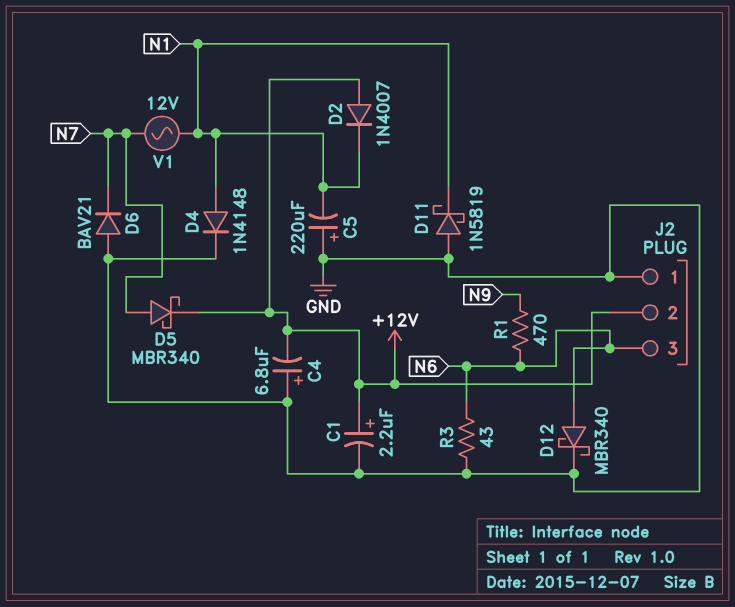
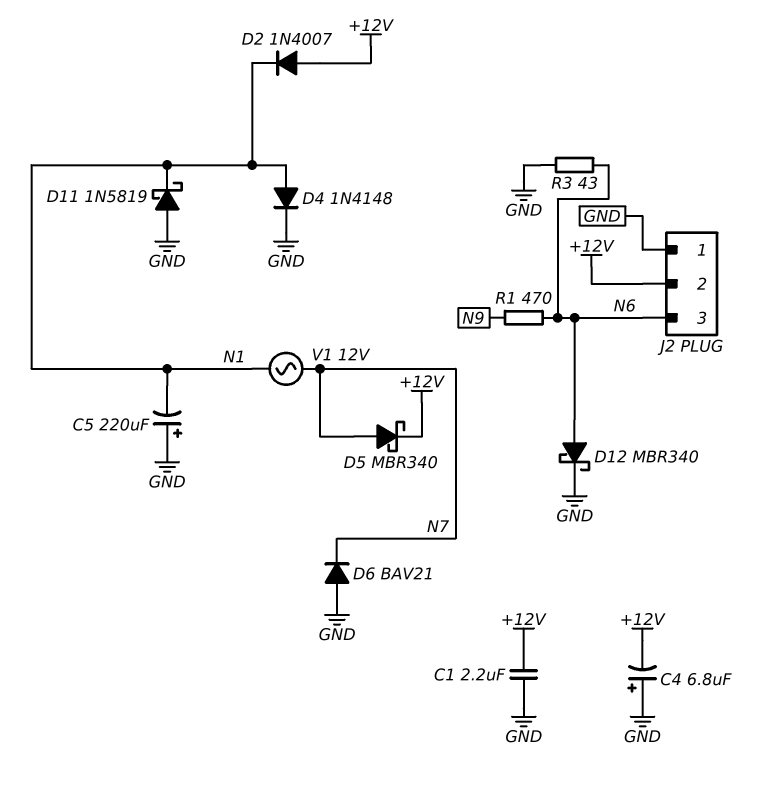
C1: 2.2uF (plus +12V, minus GND) -> 2.2uF (+12V, GND)

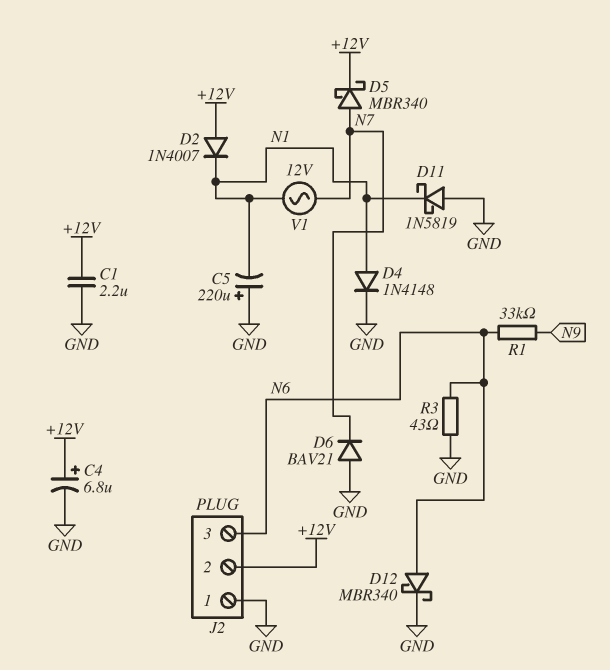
C4: 6.8uF (plus GND, minus +12V) -> 6.8uF (plus +12V, minus GND)
R1: 470 (N6, N9) -> 33k (N6, N9)

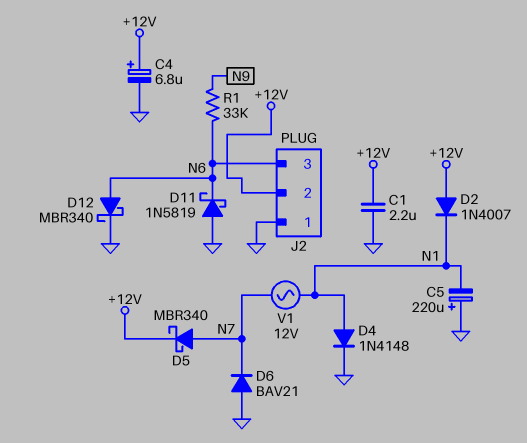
D11: schottky 1N5819 (A GND, K N1) -> schottky 1N5819 (A GND, K N6)
R3: 43 (GND, N6) -> none

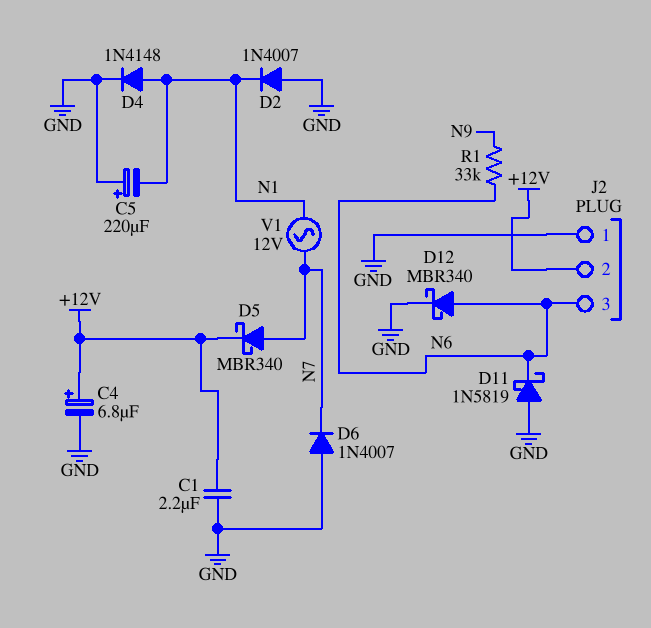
D2: diode 1N4007 (A +12V, K N1) -> diode 1N4007 (A GND, K N1)
D6: diode BAV21 (A GND, K N7) -> diode 1N4007 (A GND, K N7)

